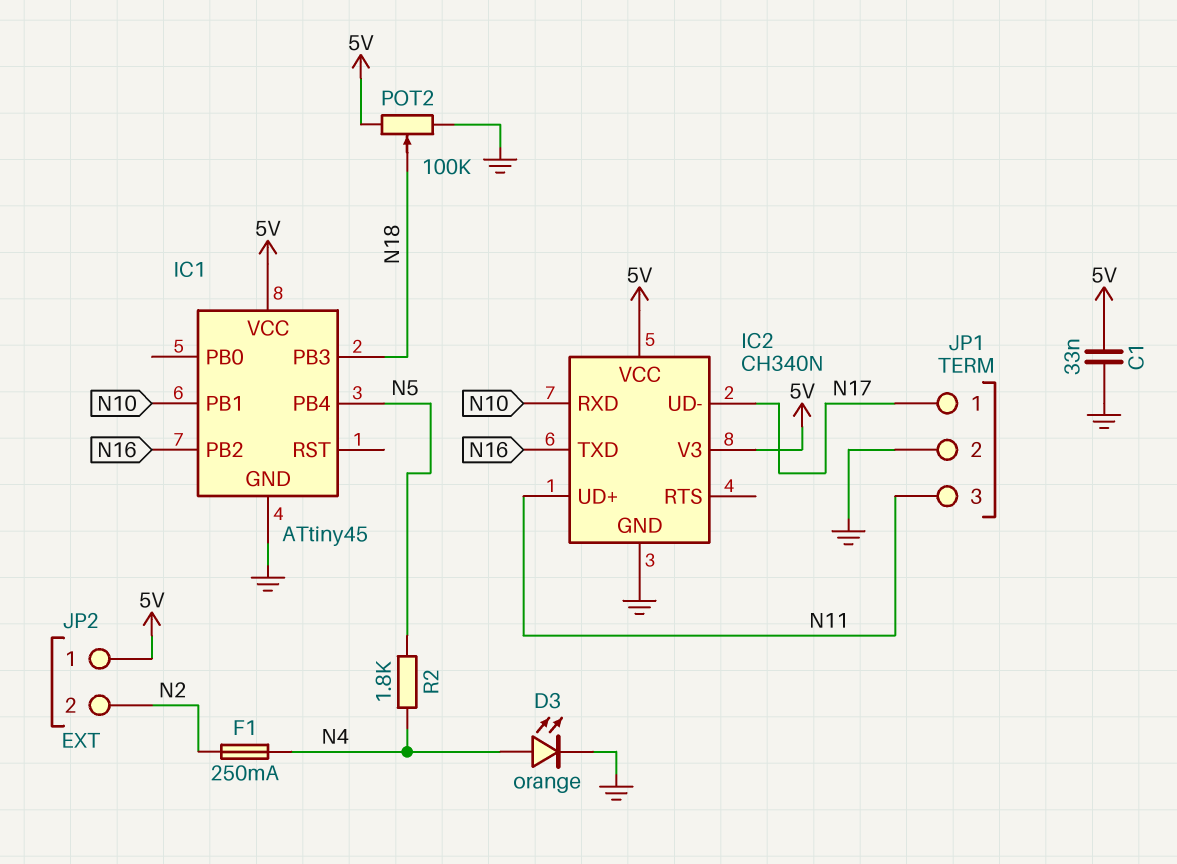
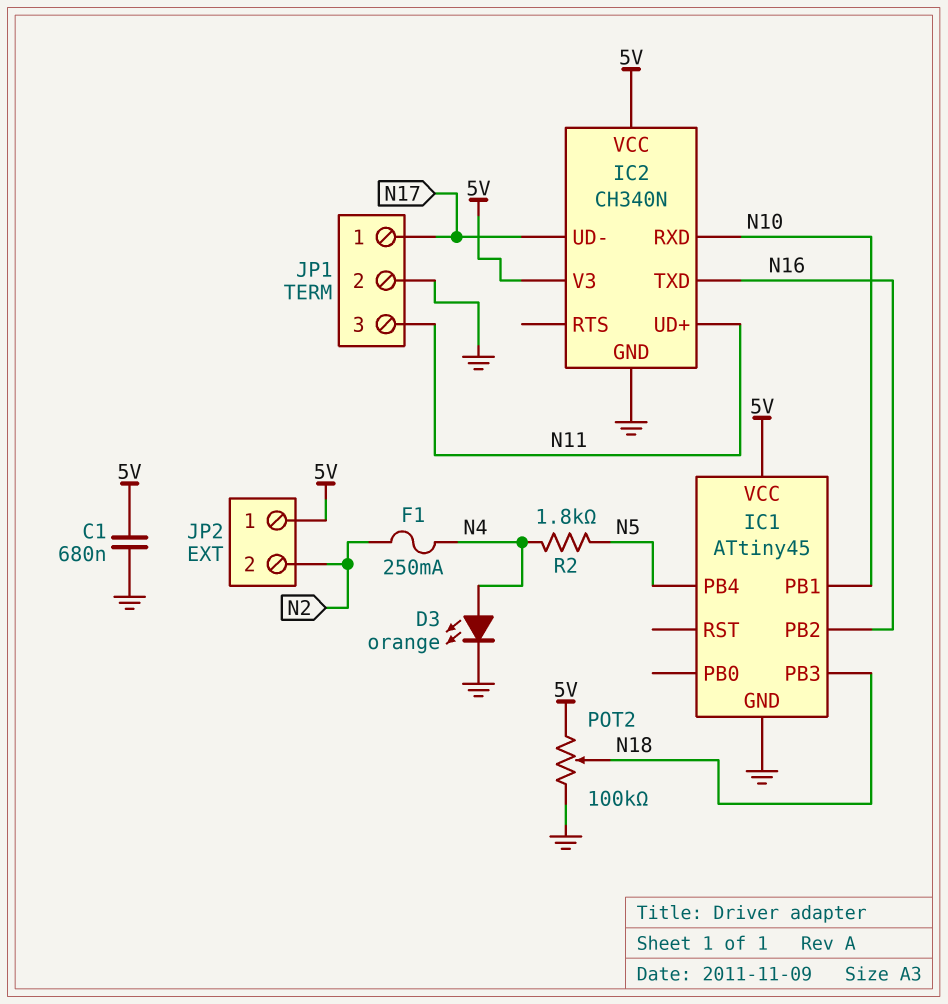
C1: 33nF (5V, GND) -> 680nF (5V, GND)

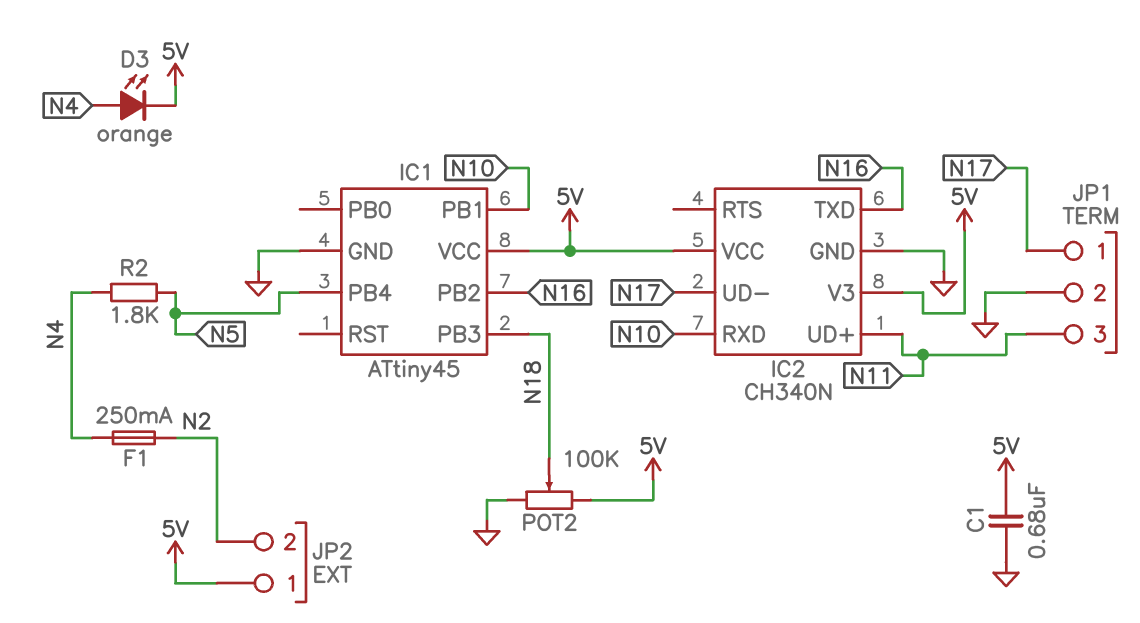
D3: LED orange (A N4, K GND) -> LED orange (A N4, K 5V)

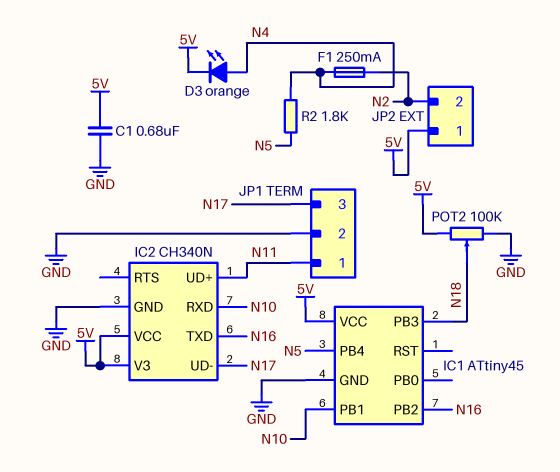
JP1 pin 1: N17 -> N11
JP1 pin 3: N11 -> N17

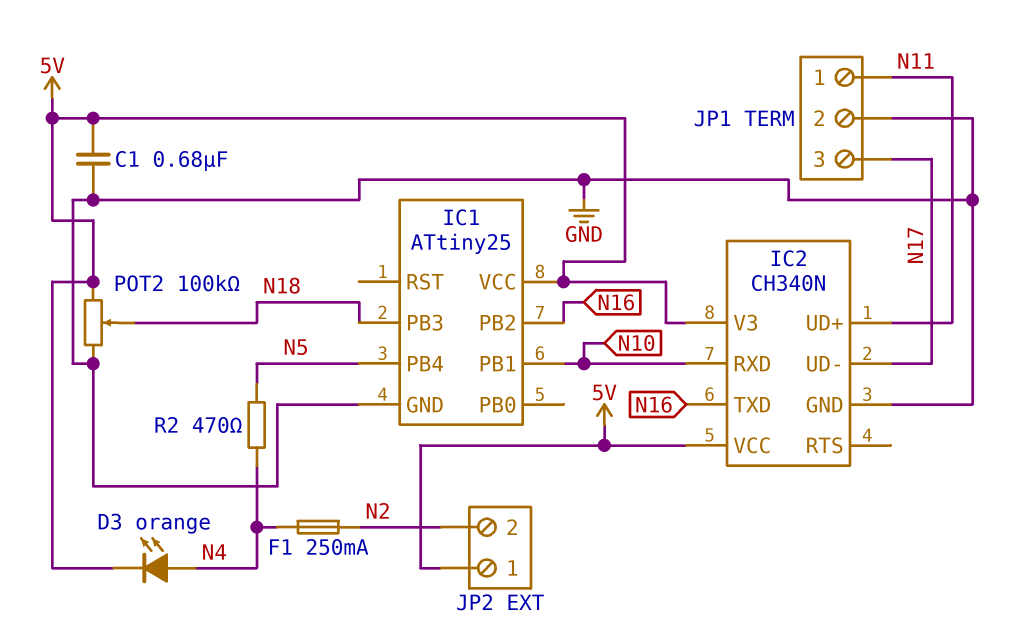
IC1: ATtiny45 -> ATtiny25
R2: 1.8k (N4, N5) -> 470 (N4, N5)

